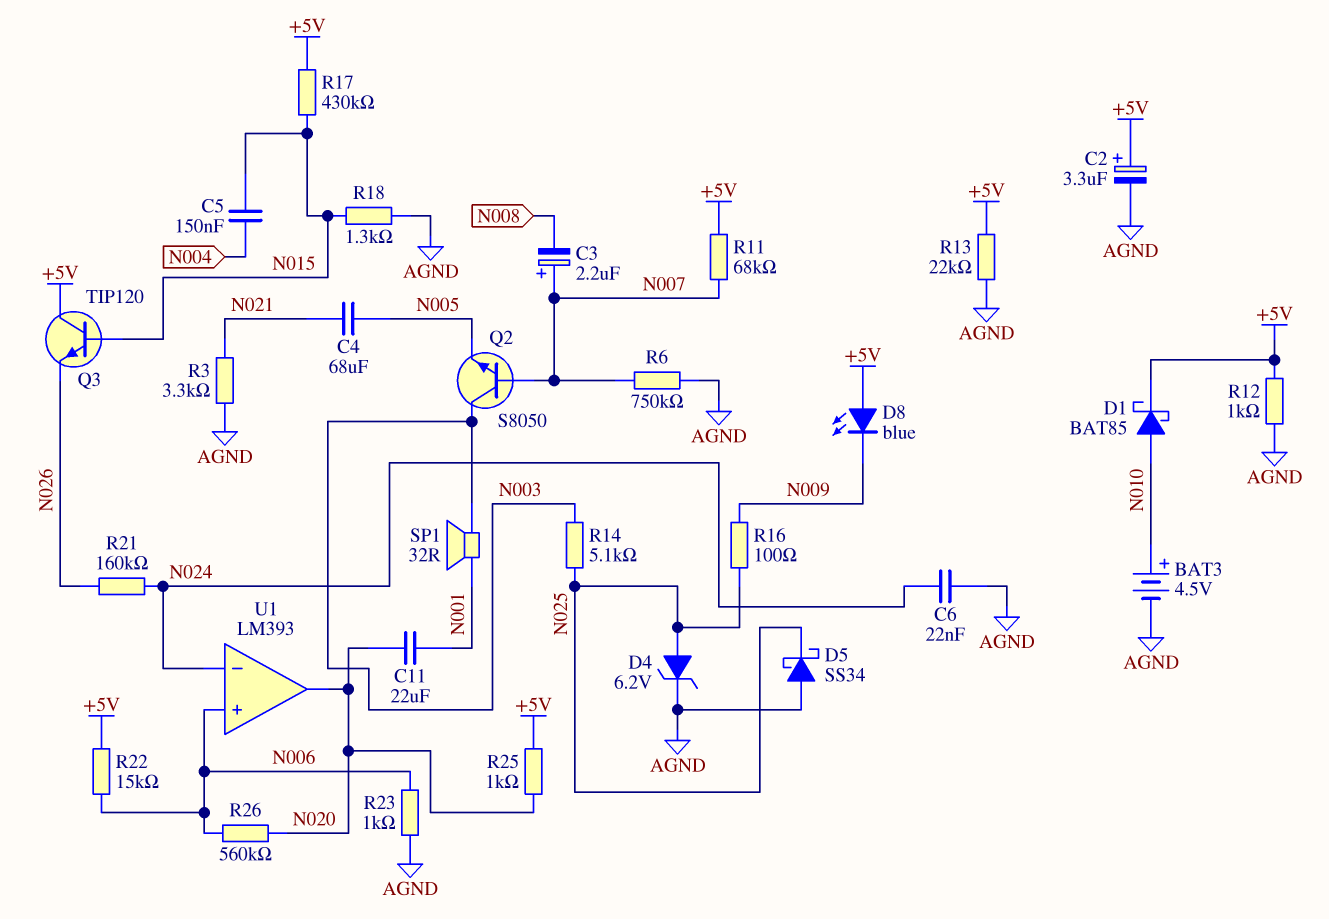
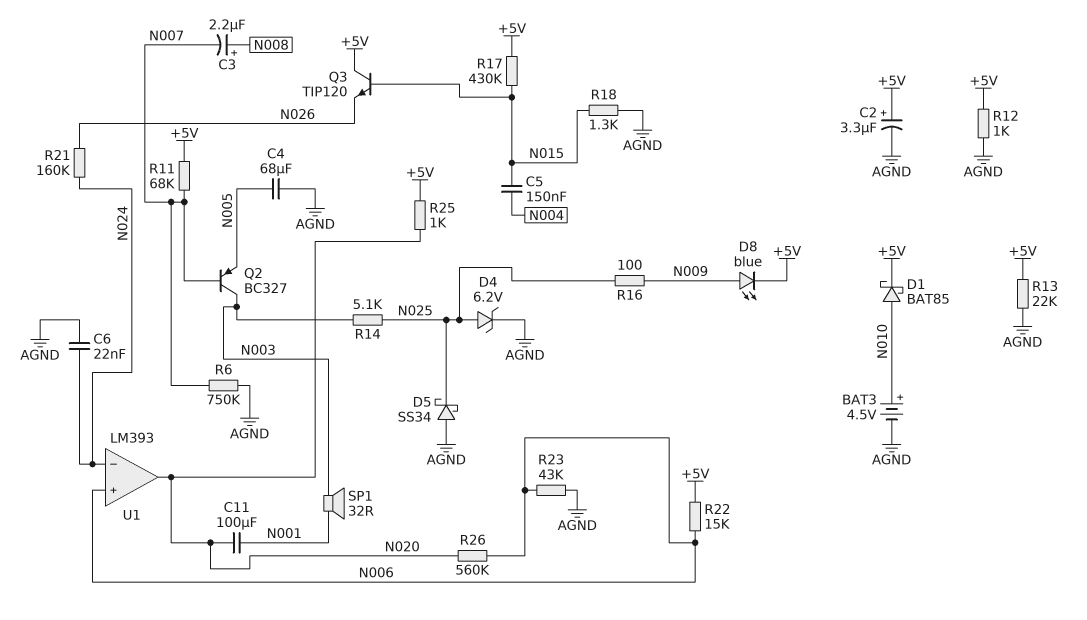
C3: 2.2uF (plus N007, minus N008) -> 2.2uF (plus N008, minus N007)
C4: 68uF (N005, N021) -> 68uF (AGND, N005)
C11: 22uF (N001, N020) -> 100uF (N001, N020)
D8: LED blue (A +5V, K N009) -> LED blue (A N009, K +5V)
Q2: NPN S8050 (B N007, C N003, E N005) -> PNP BC327 (B N007, C N003, E N005)
R3: 3.3k (AGND, N021) -> none
R23: 1k (AGND, N006) -> 43k (AGND, N006)

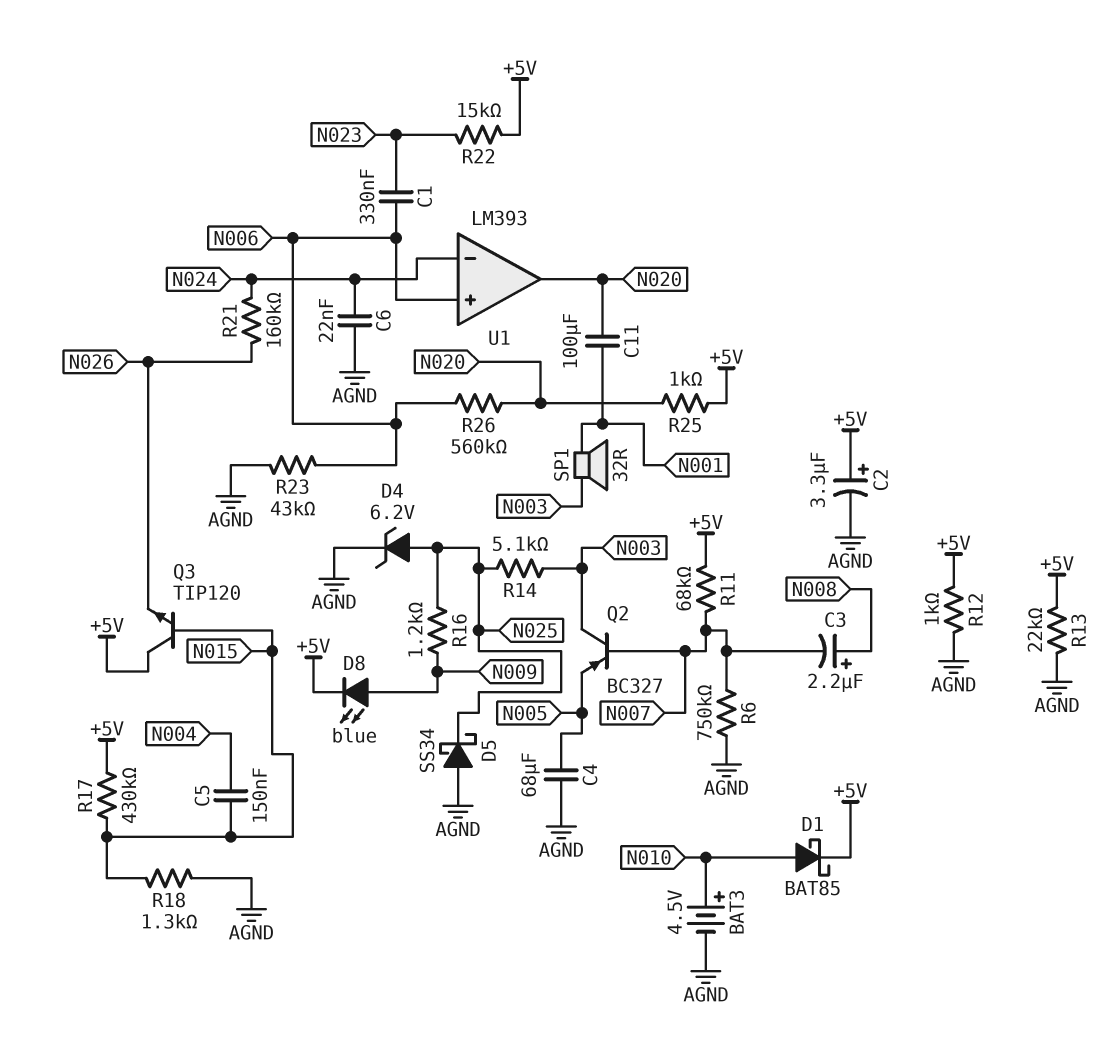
C1: none -> 330nF (N006, N023)
R16: 100 (N009, N025) -> 1.2k (N009, N025)
R22: 15k (+5V, N006) -> 15k (+5V, N023)

